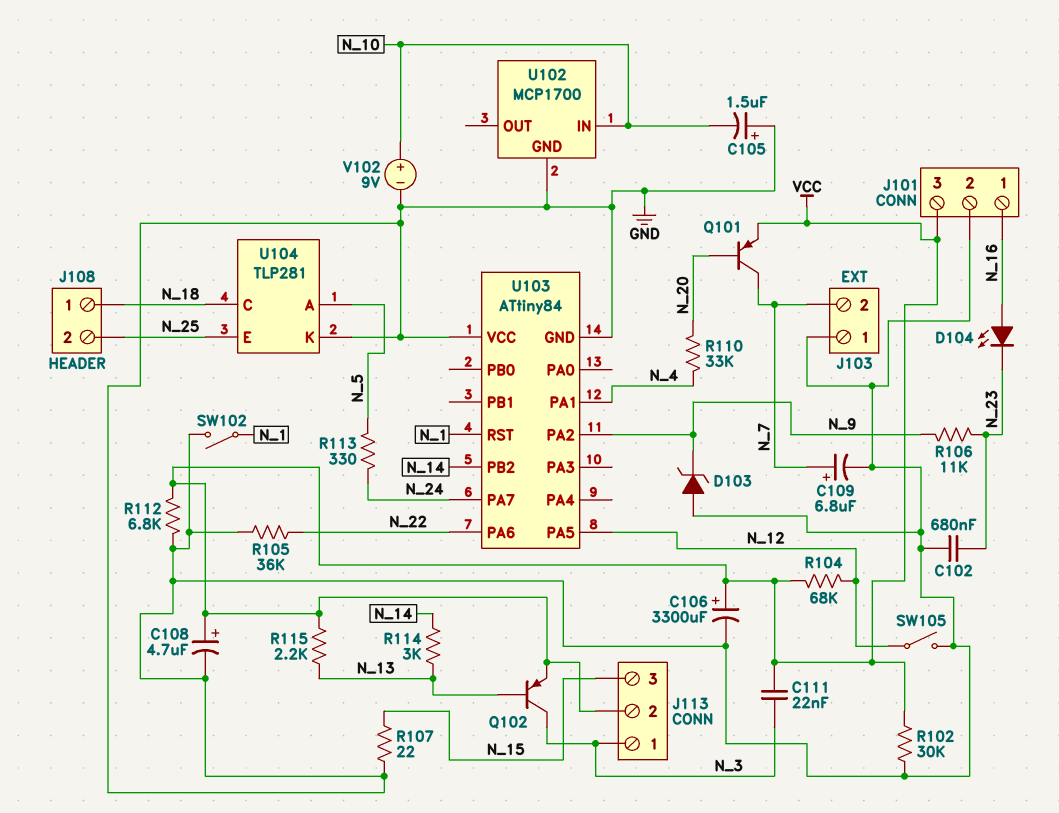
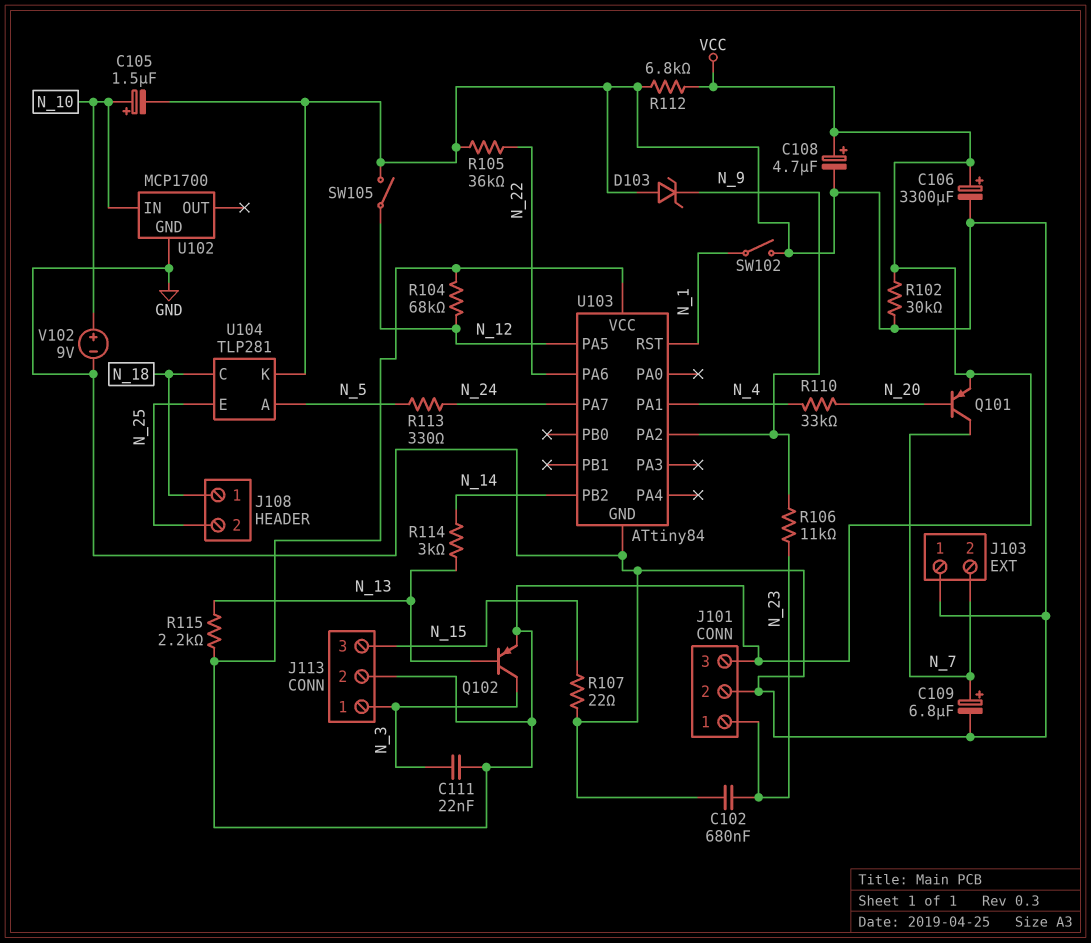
C105: 1.5uF (plus GND, minus N_10) -> 1.5uF (plus N_10, minus GND)
D104: LED (A N_16, K N_23) -> none
J101 pin 1: N_16 -> N_23
U103 pin VCC: GND -> VCC

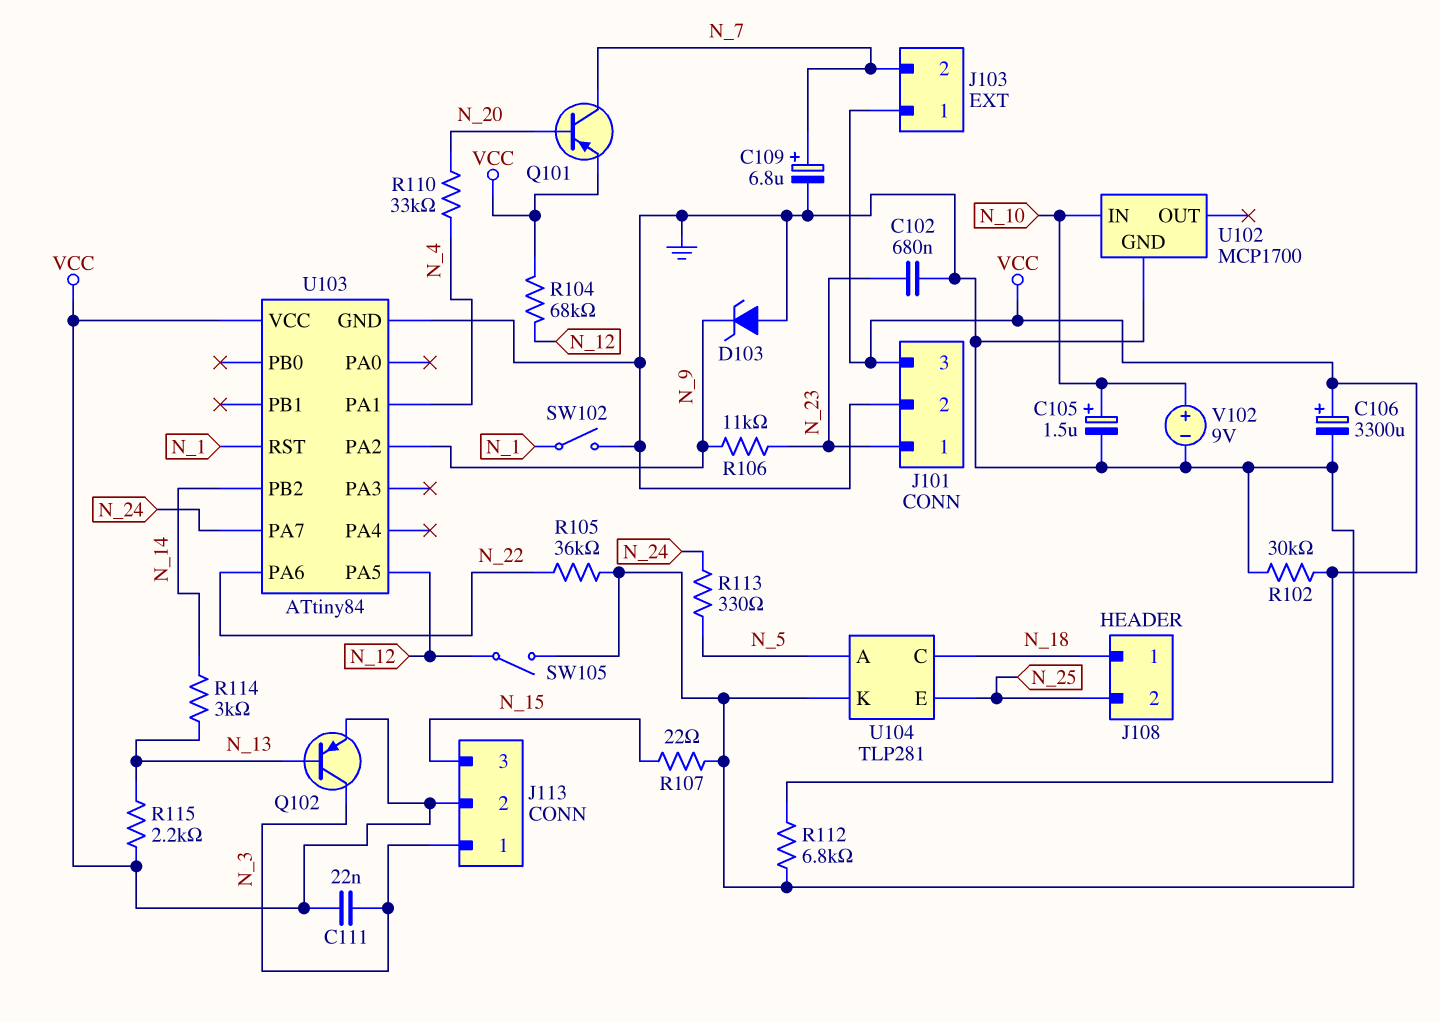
C108: 4.7uF (plus VCC, minus GND) -> none
J103 pin 1: GND -> VCC

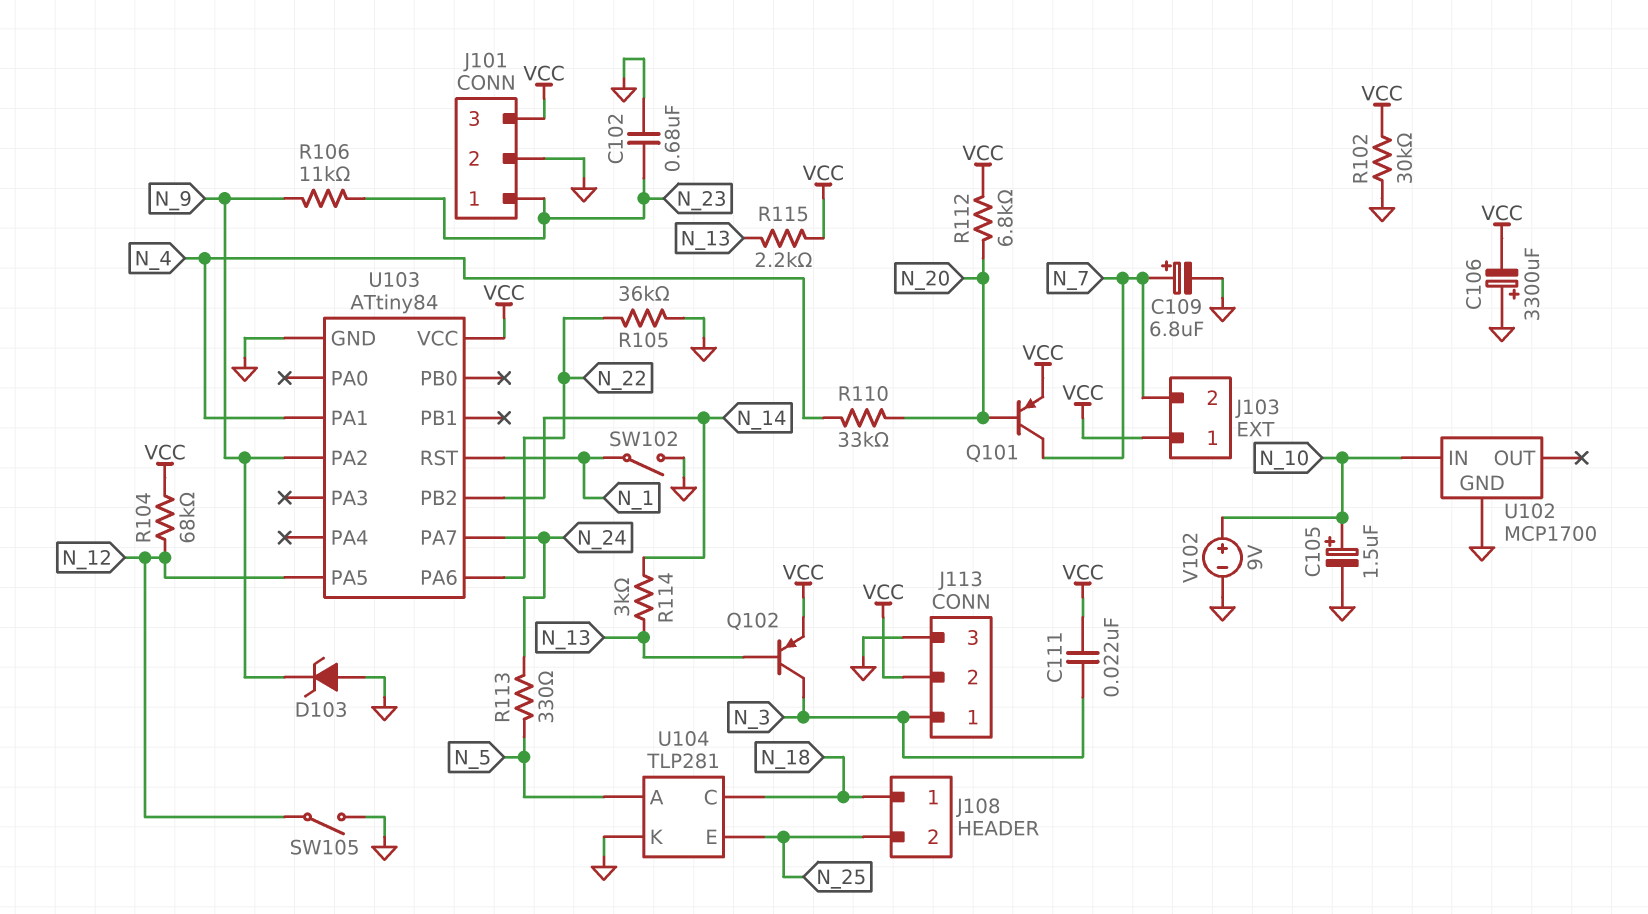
C106: 3300uF (plus VCC, minus GND) -> 3300uF (plus GND, minus VCC)
J113 pin 3: N_15 -> GND
R107: 22 (GND, N_15) -> none
R112: 6.8k (GND, VCC) -> 6.8k (N_20, VCC)

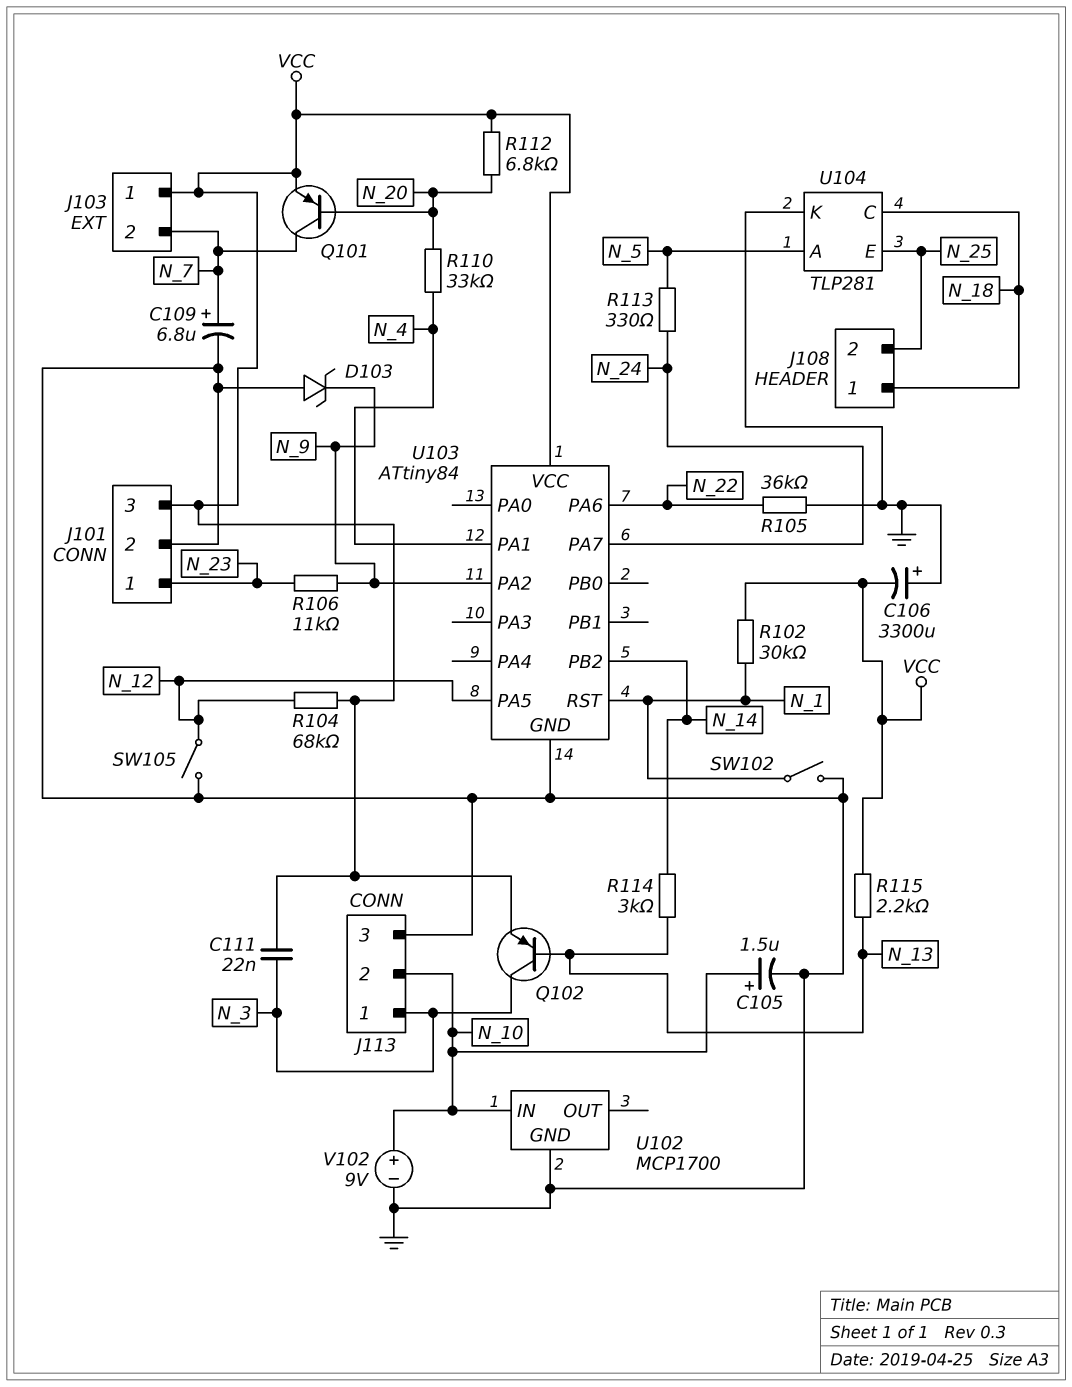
C102: 680nF (GND, N_23) -> none
J113 pin 2: VCC -> N_10
R102: 30k (GND, VCC) -> 30k (N_1, VCC)

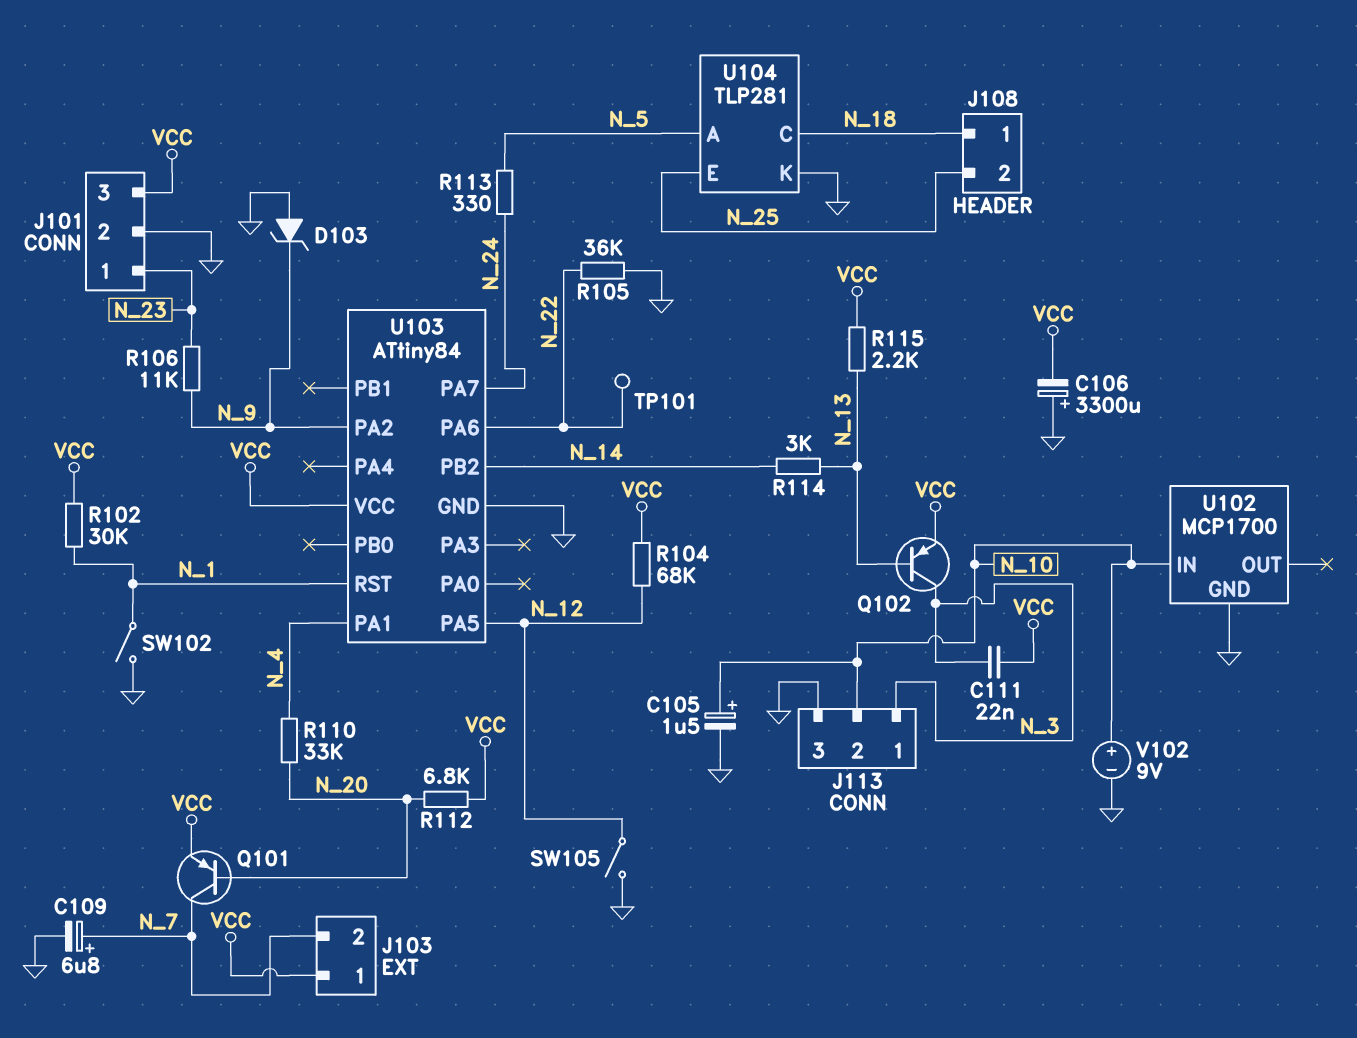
TP101: none -> test point (N_22)

